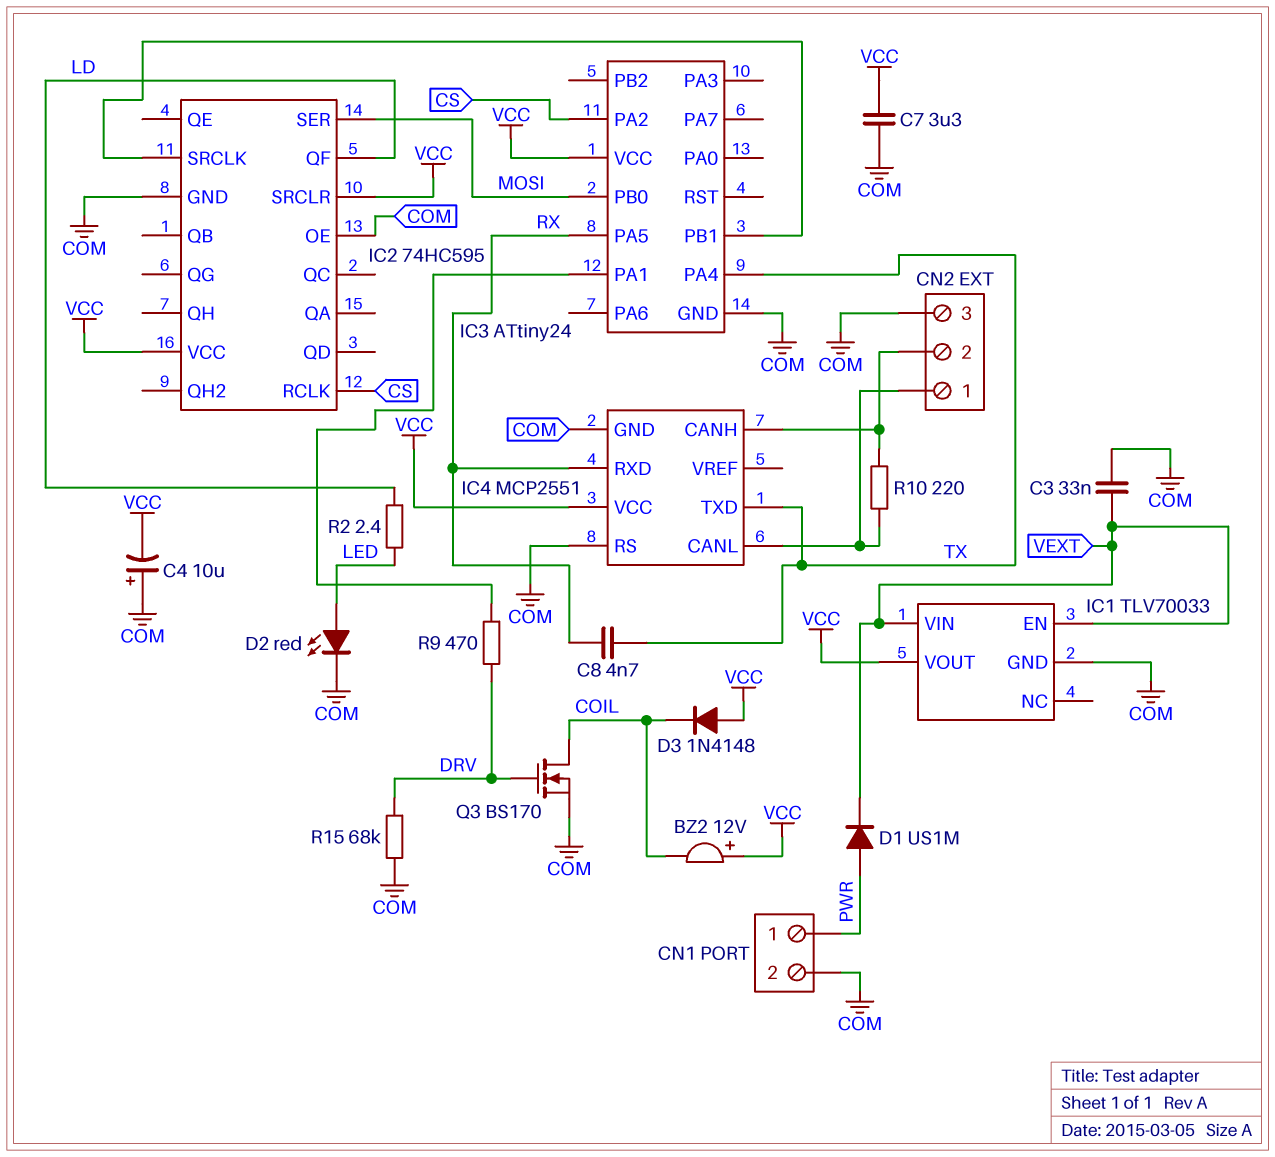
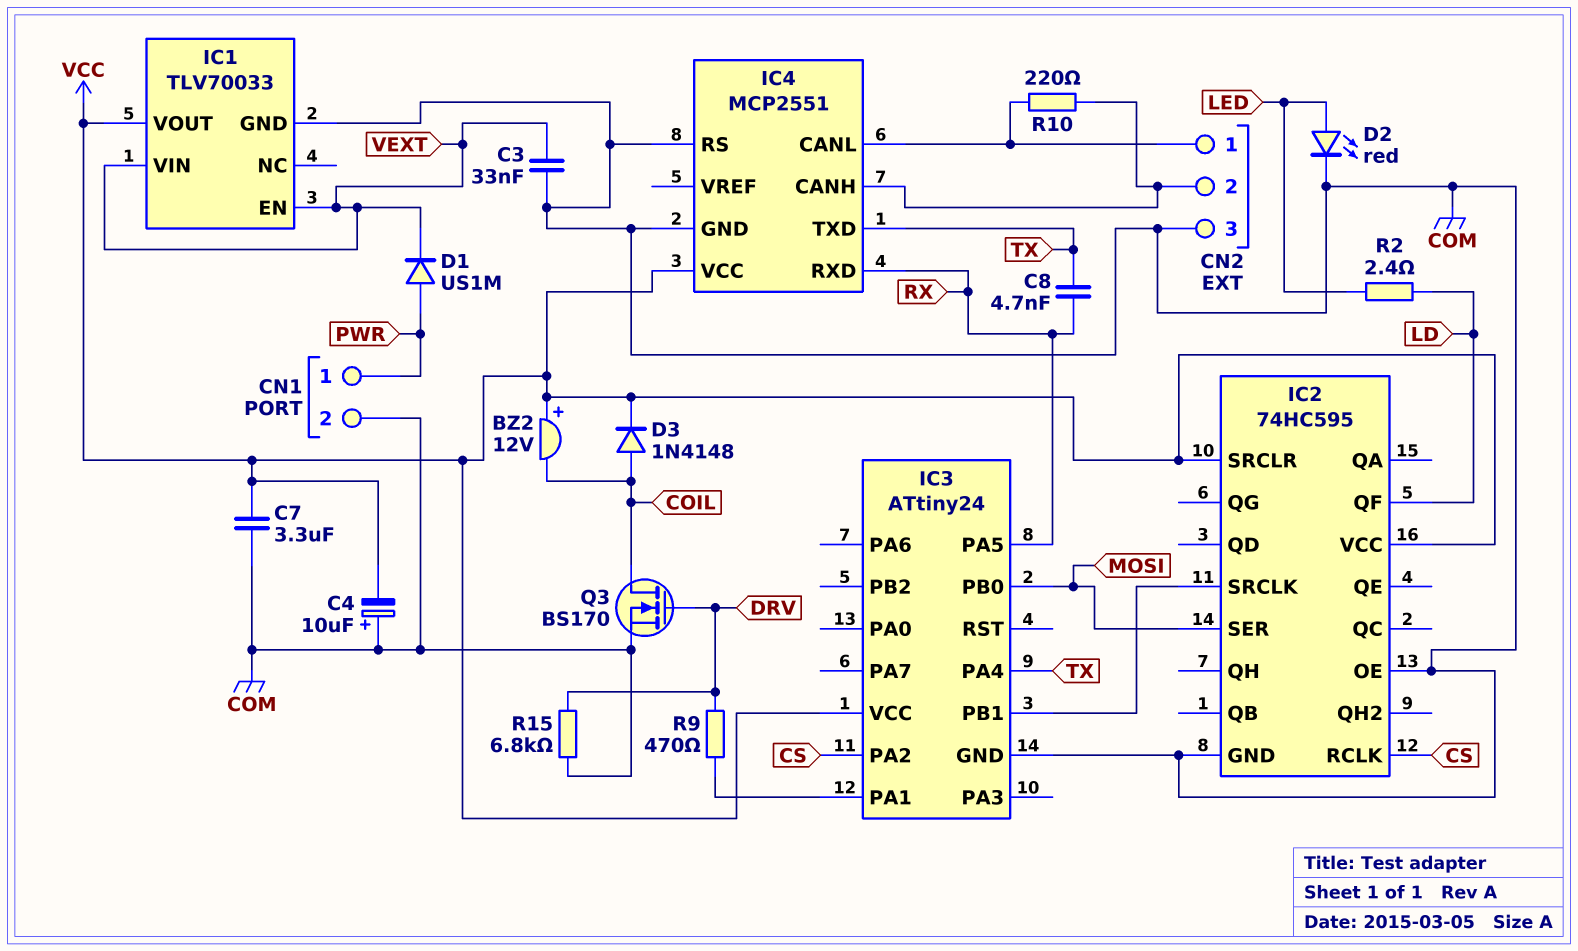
D3: diode 1N4148 (A VCC, K COIL) -> diode 1N4148 (A COIL, K VCC)
R15: 68k (COM, DRV) -> 6.8k (COM, DRV)

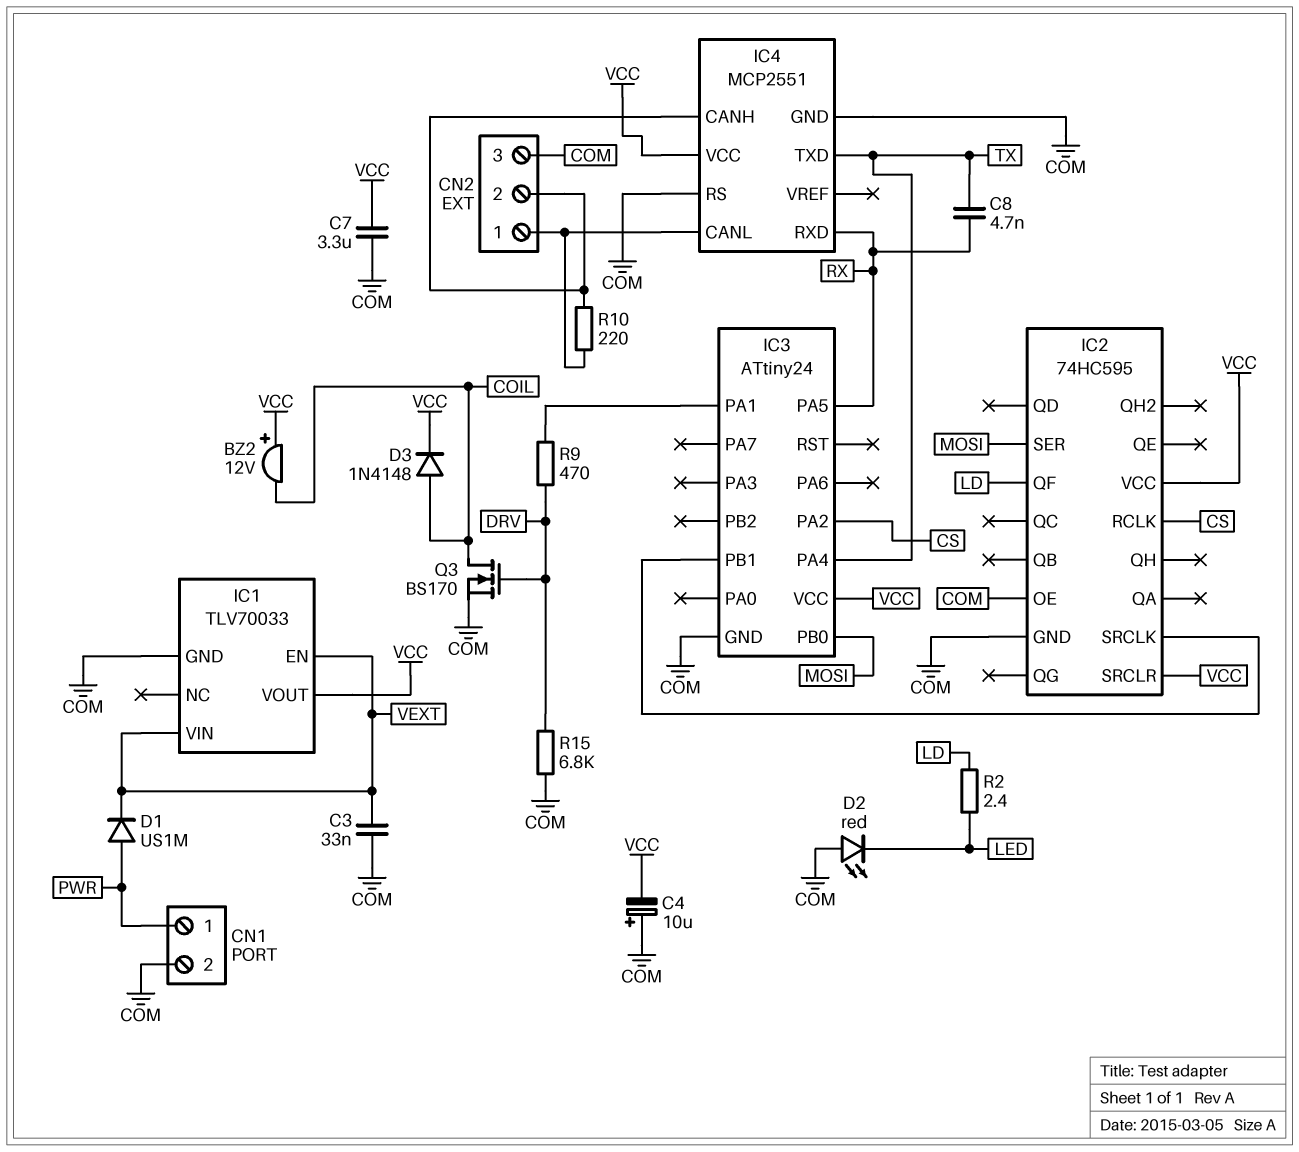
D2: LED red (A LED, K COM) -> LED red (A COM, K LED)

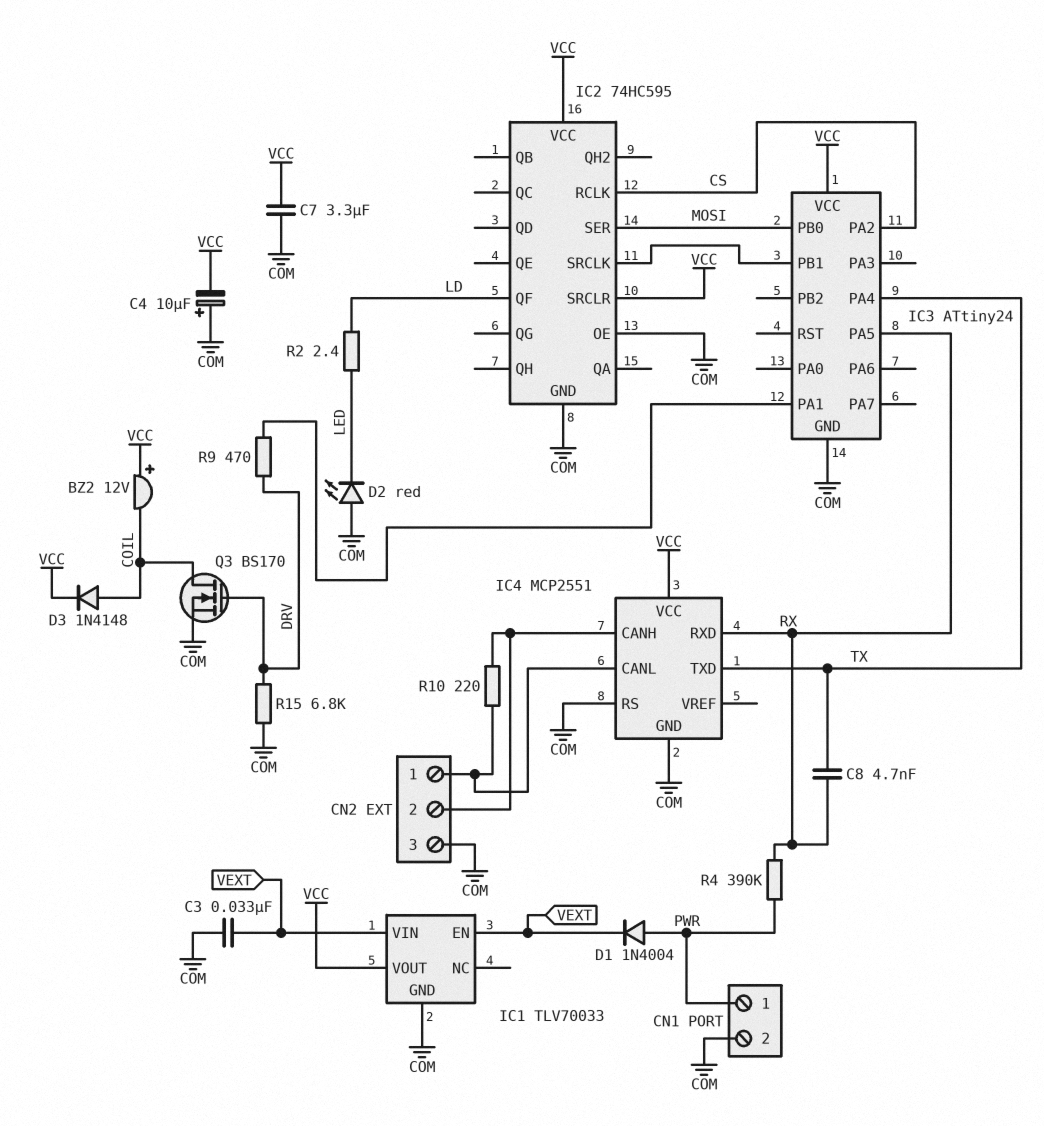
D1: diode US1M (A PWR, K VEXT) -> diode 1N4004 (A PWR, K VEXT)
R4: none -> 390k (PWR, RX)

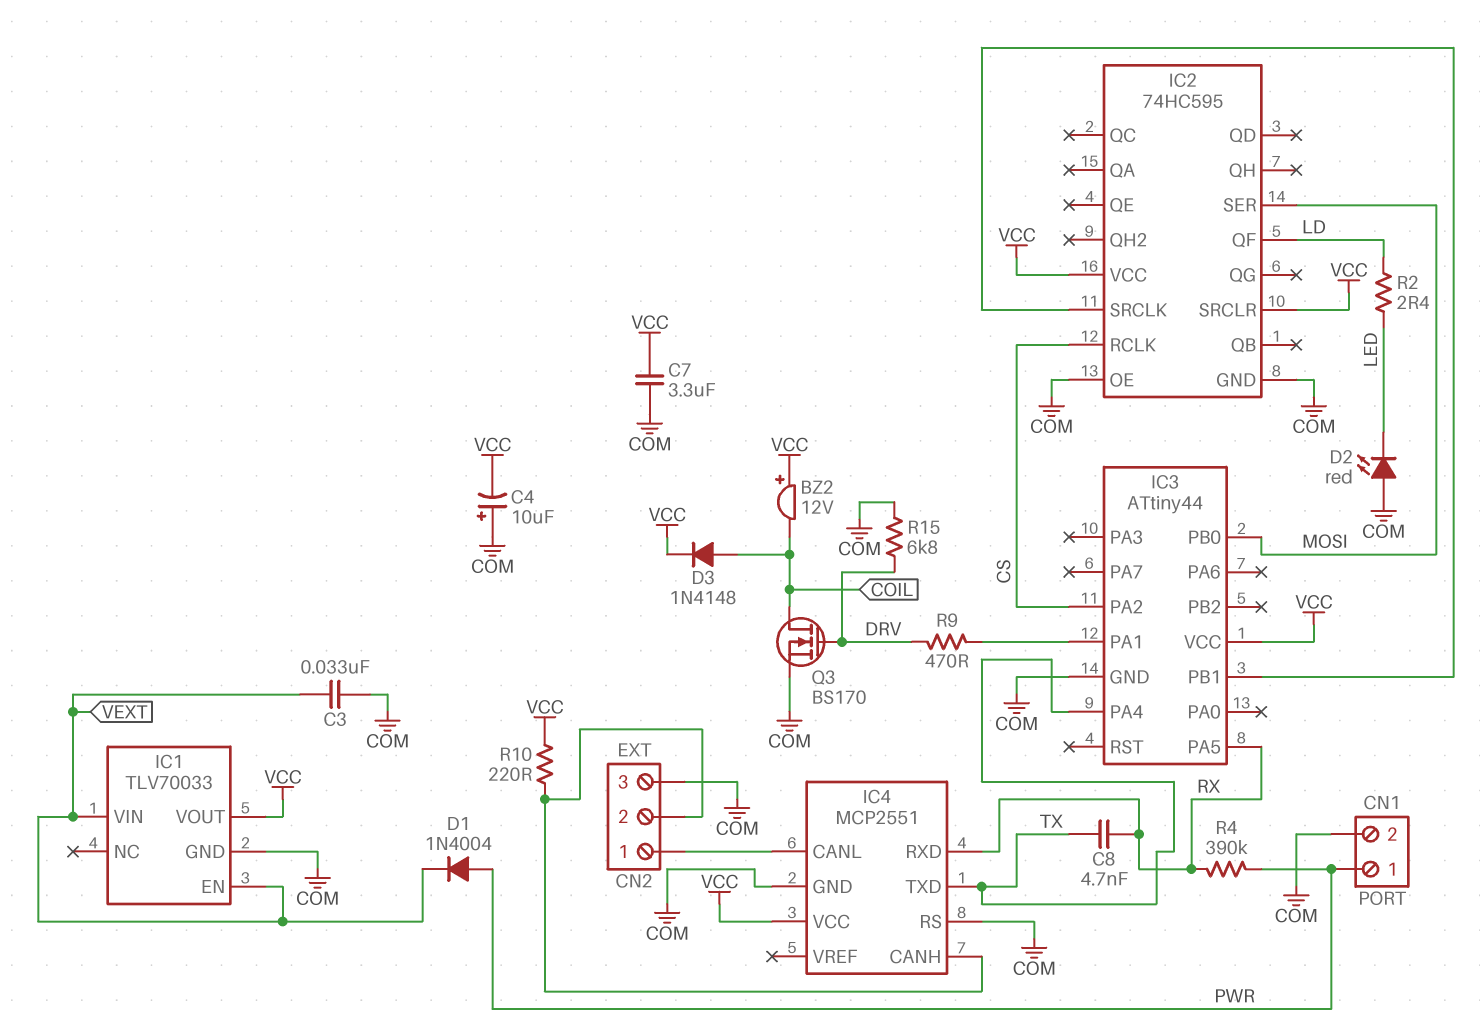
IC3: ATtiny24 -> ATtiny44
R10: 220 (CN2/1, CN2/2) -> 220 (CN2/2, VCC)

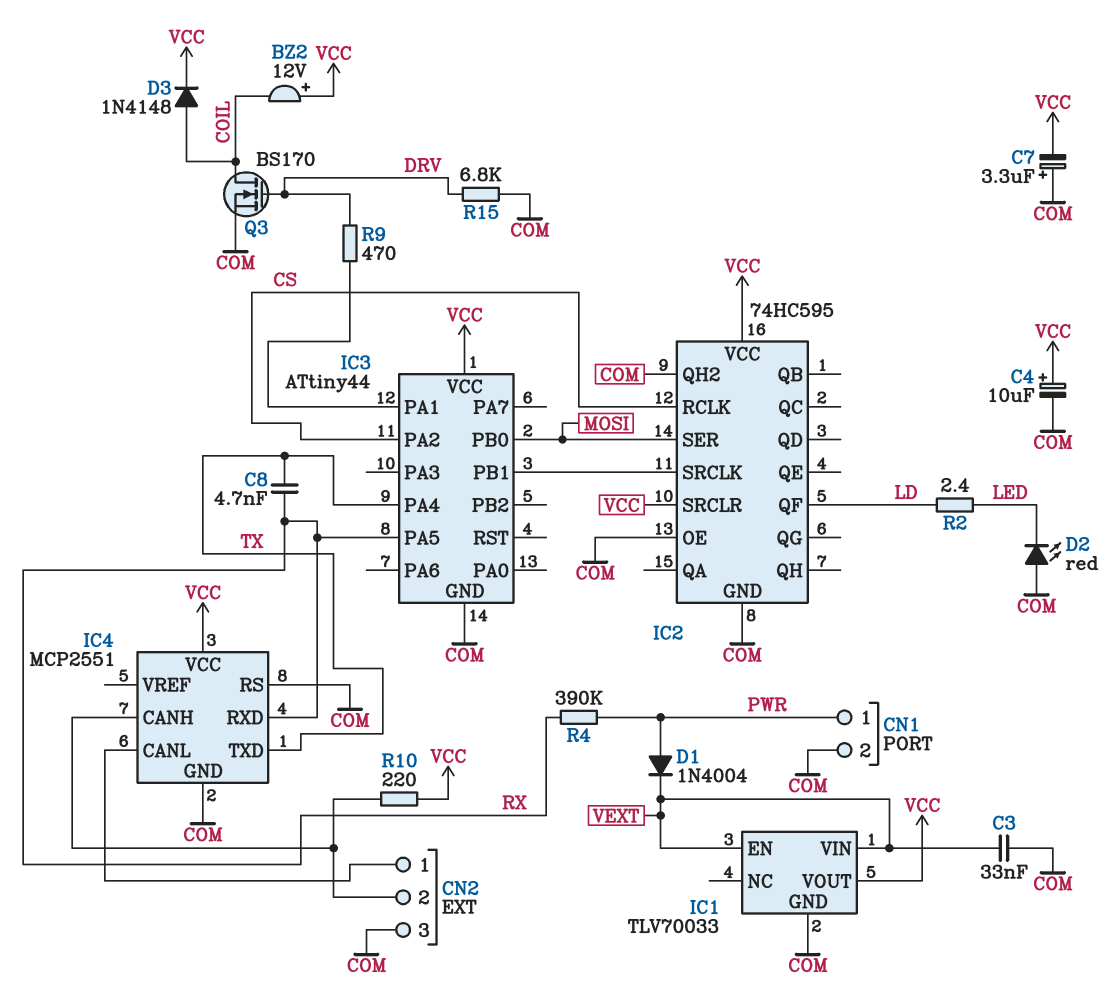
C4: 10uF (plus COM, minus VCC) -> 10uF (plus VCC, minus COM)
C7: 3.3uF (COM, VCC) -> 3.3uF (plus COM, minus VCC)
IC2 pin QH2: none -> COM

